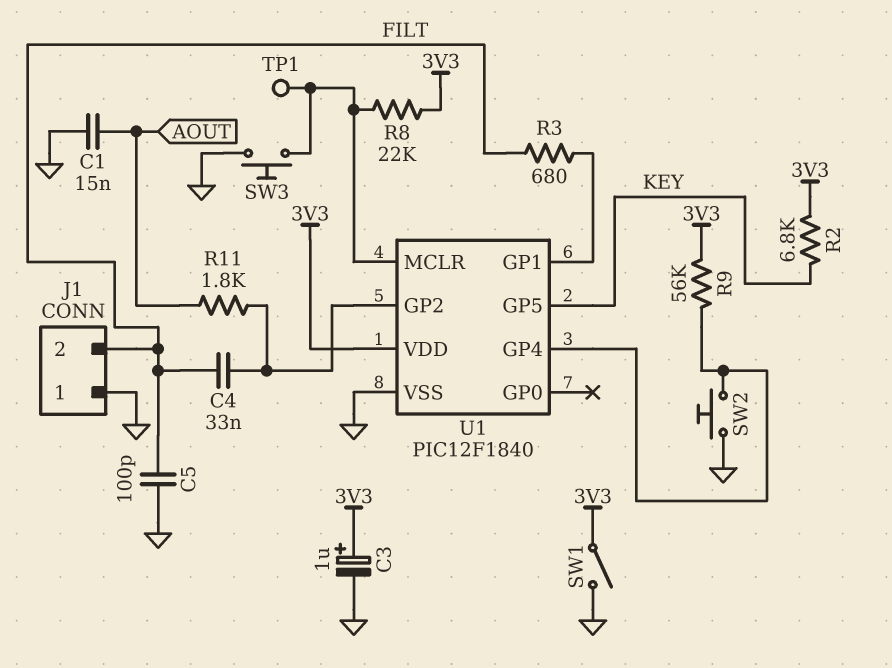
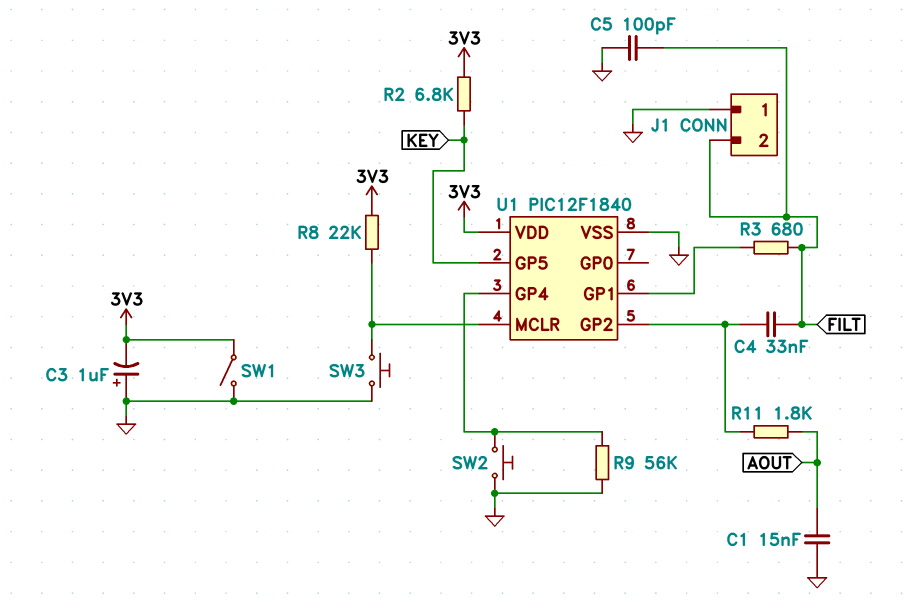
C3: 1uF (plus 3V3, minus GND) -> 1uF (plus GND, minus 3V3)
R9: 56k (3V3, U1/GP4) -> 56k (GND, U1/GP4)
TP1: test point (U1/MCLR) -> none

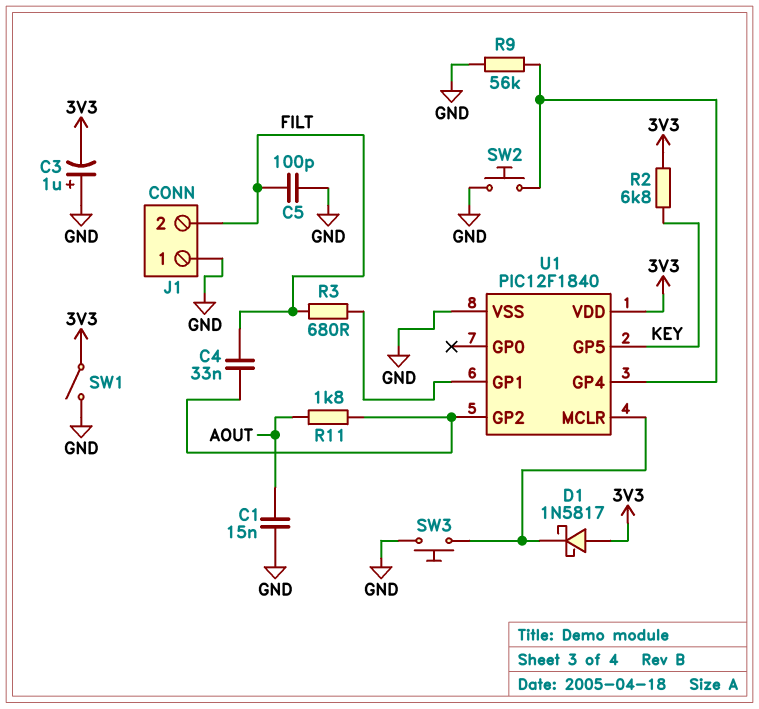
D1: none -> schottky 1N5817 (A 3V3, K U1/MCLR)
R8: 22k (3V3, U1/MCLR) -> none

